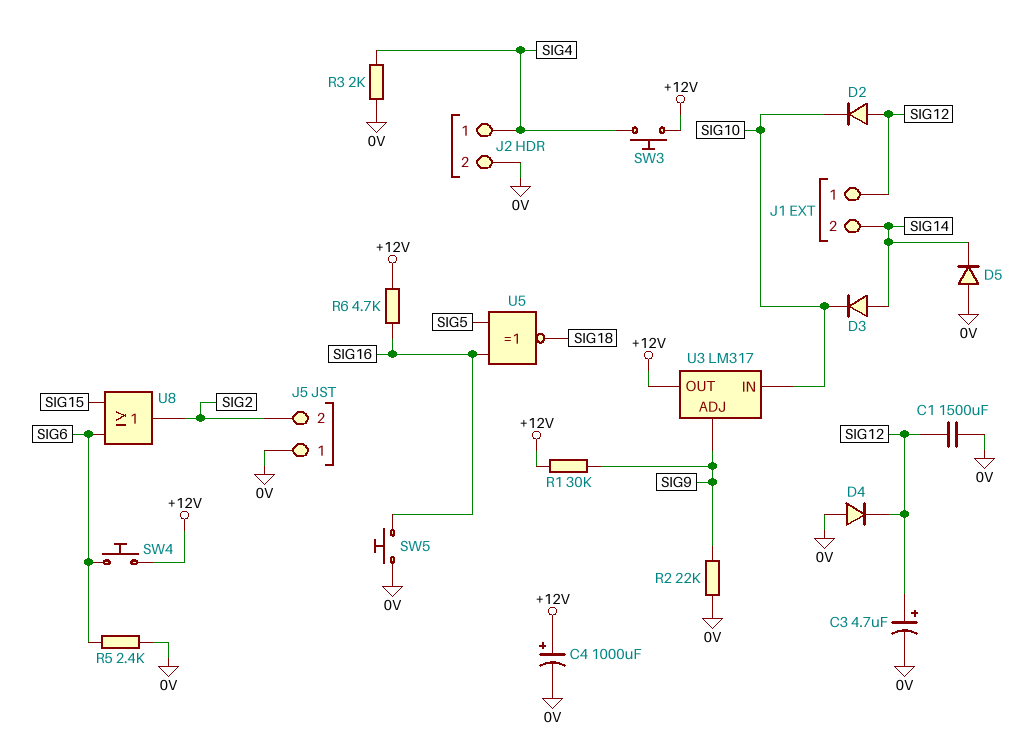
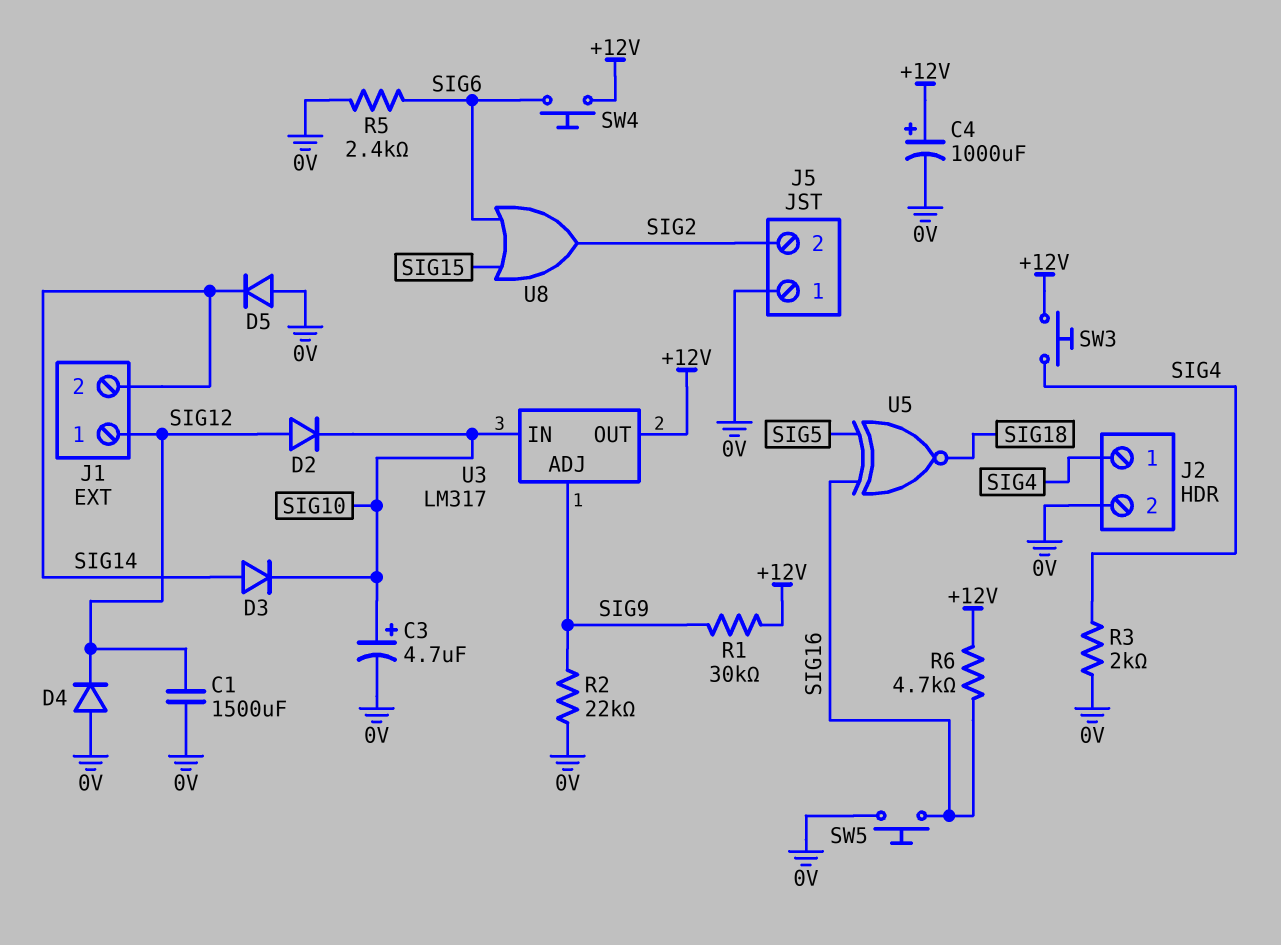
C3: 4.7uF (plus SIG12, minus 0V) -> 4.7uF (plus SIG10, minus 0V)

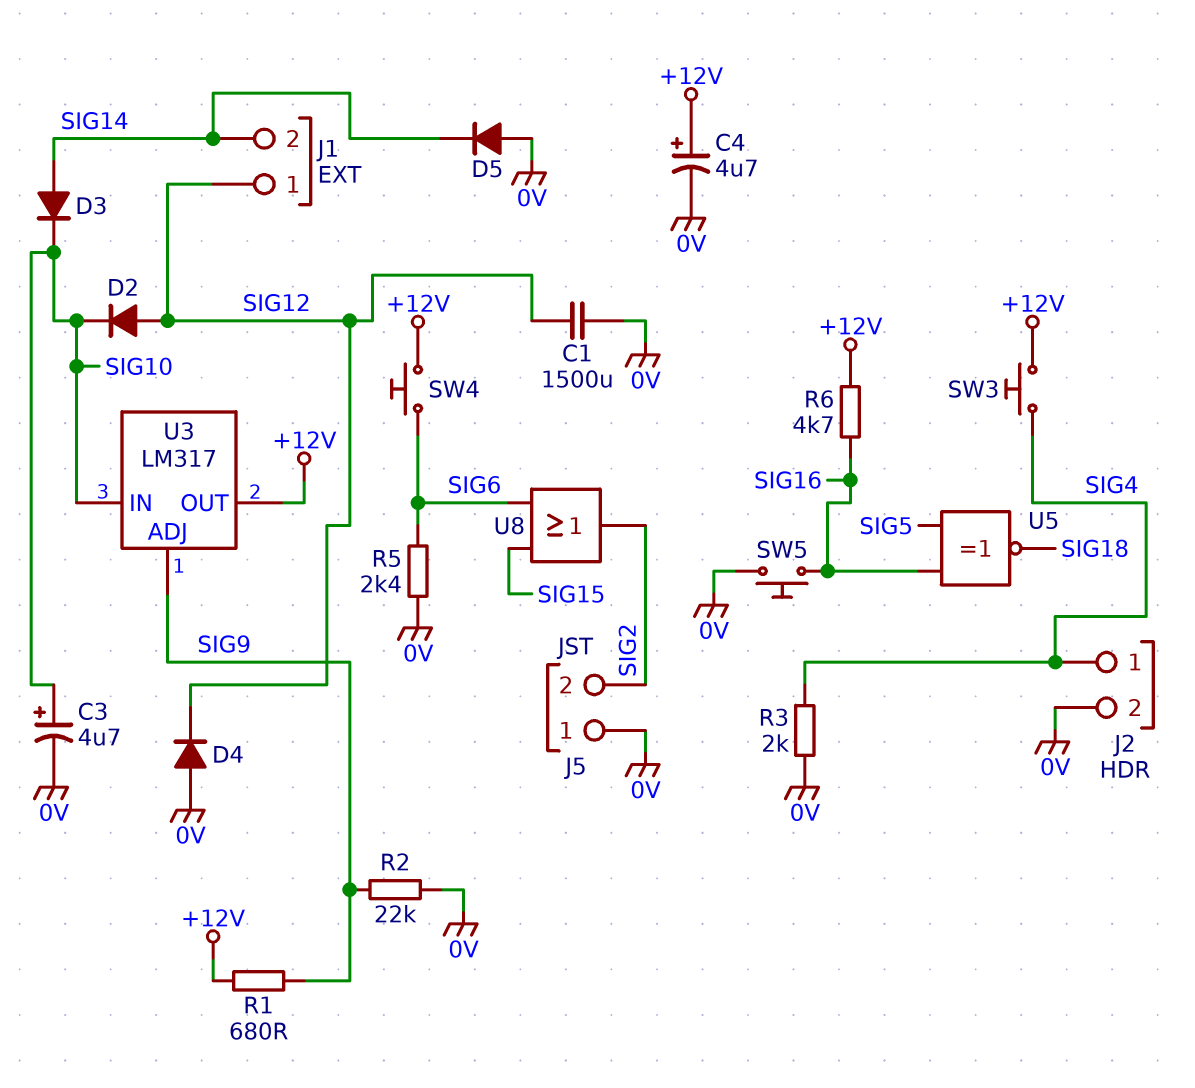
C4: 1000uF (plus +12V, minus 0V) -> 4.7uF (plus +12V, minus 0V)
R1: 30k (+12V, SIG9) -> 680 (+12V, SIG9)

